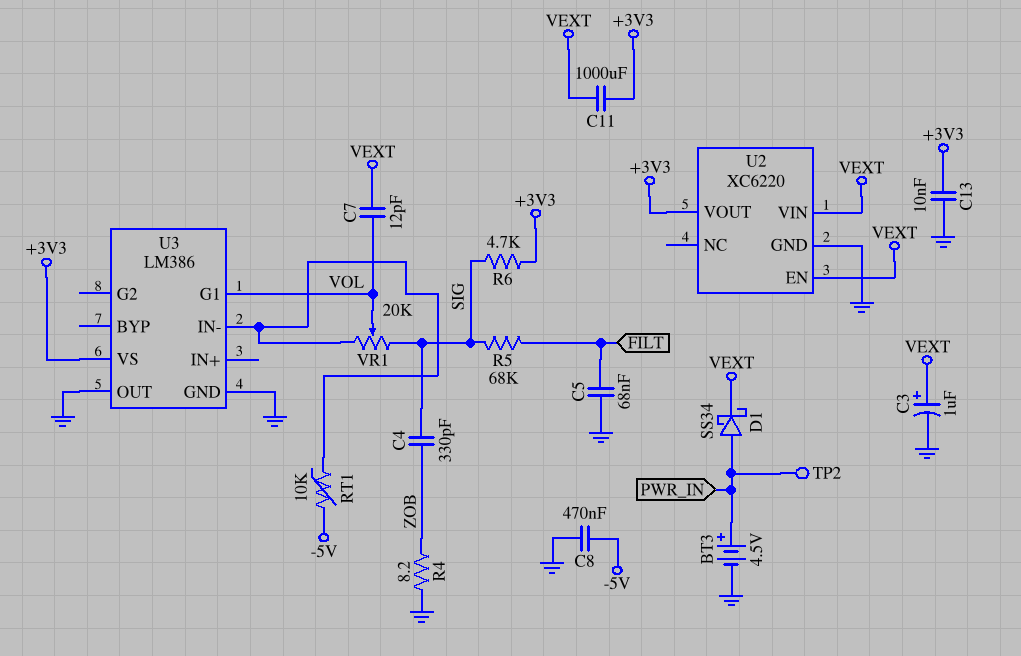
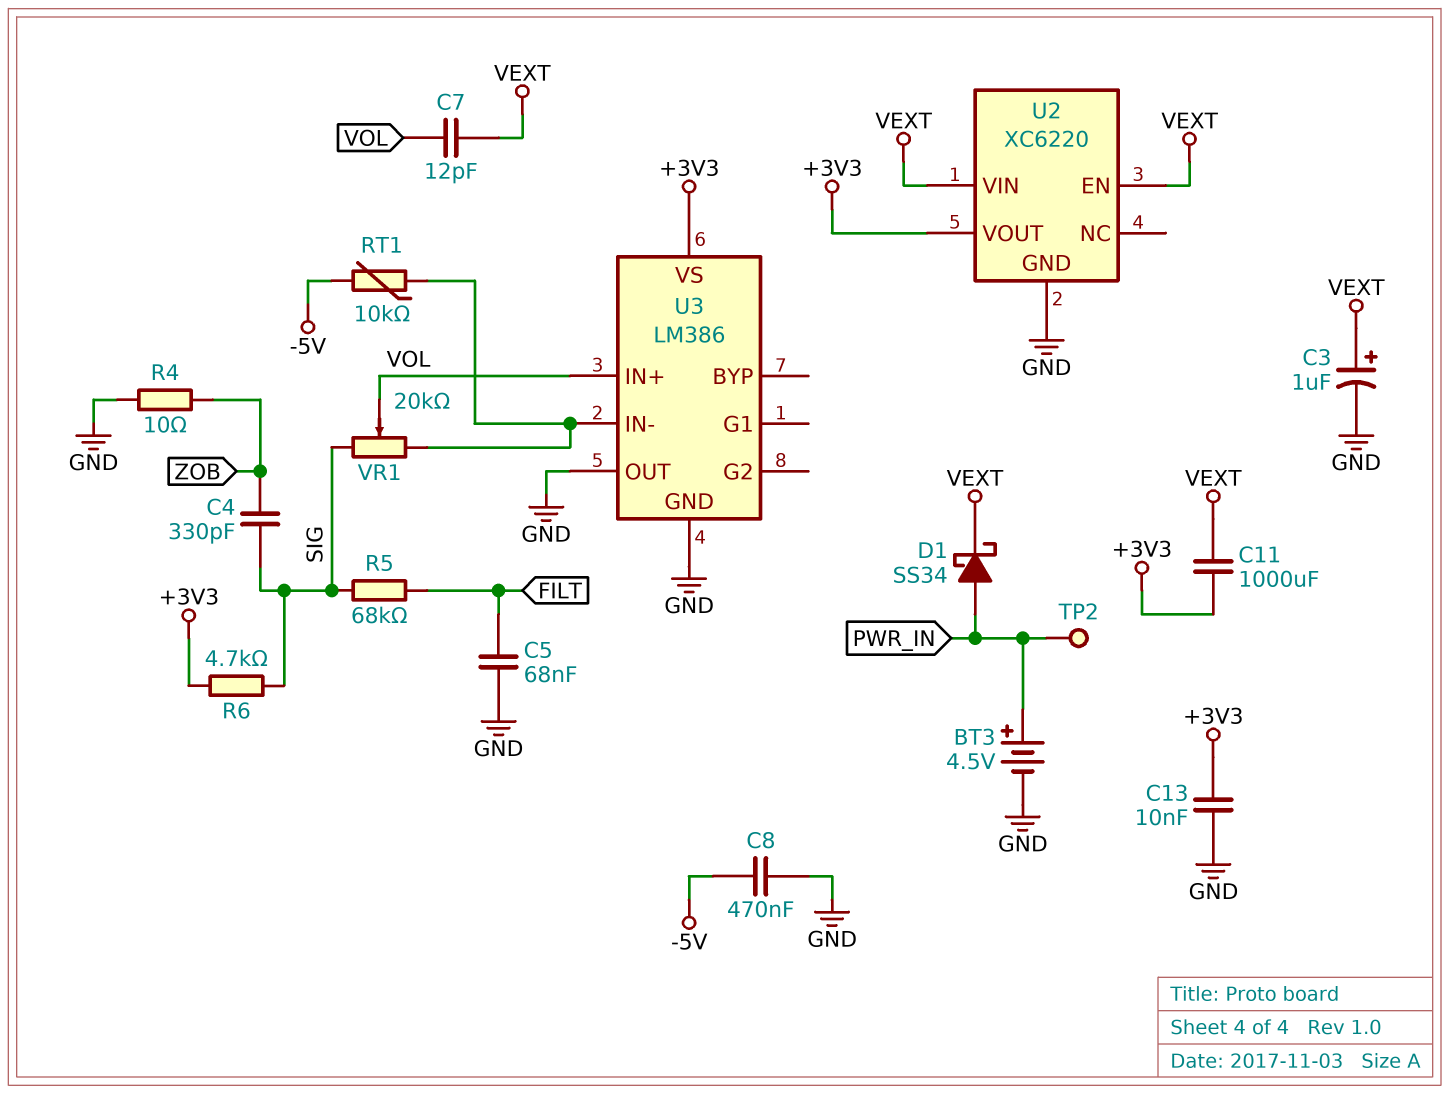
R4: 8.2 (GND, ZOB) -> 10 (GND, ZOB)
U3 pin G1: VOL -> none
U3 pin IN+: none -> VOL

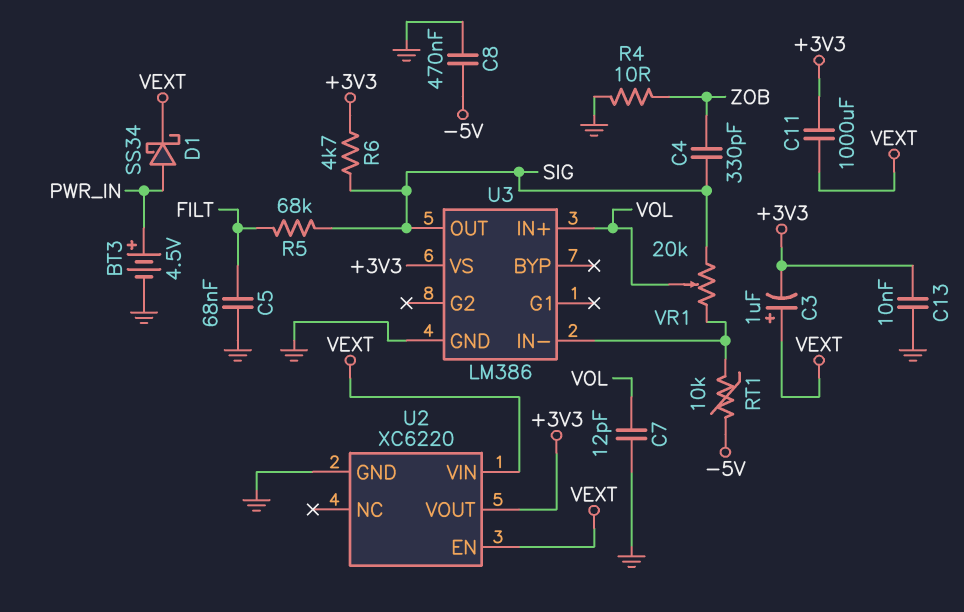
C3: 1uF (plus VEXT, minus GND) -> 1uF (plus VEXT, minus +3V3)
C7: 12pF (VEXT, VOL) -> 12pF (GND, VOL)
TP2: test point (PWR_IN) -> none
U3 pin OUT: GND -> SIG

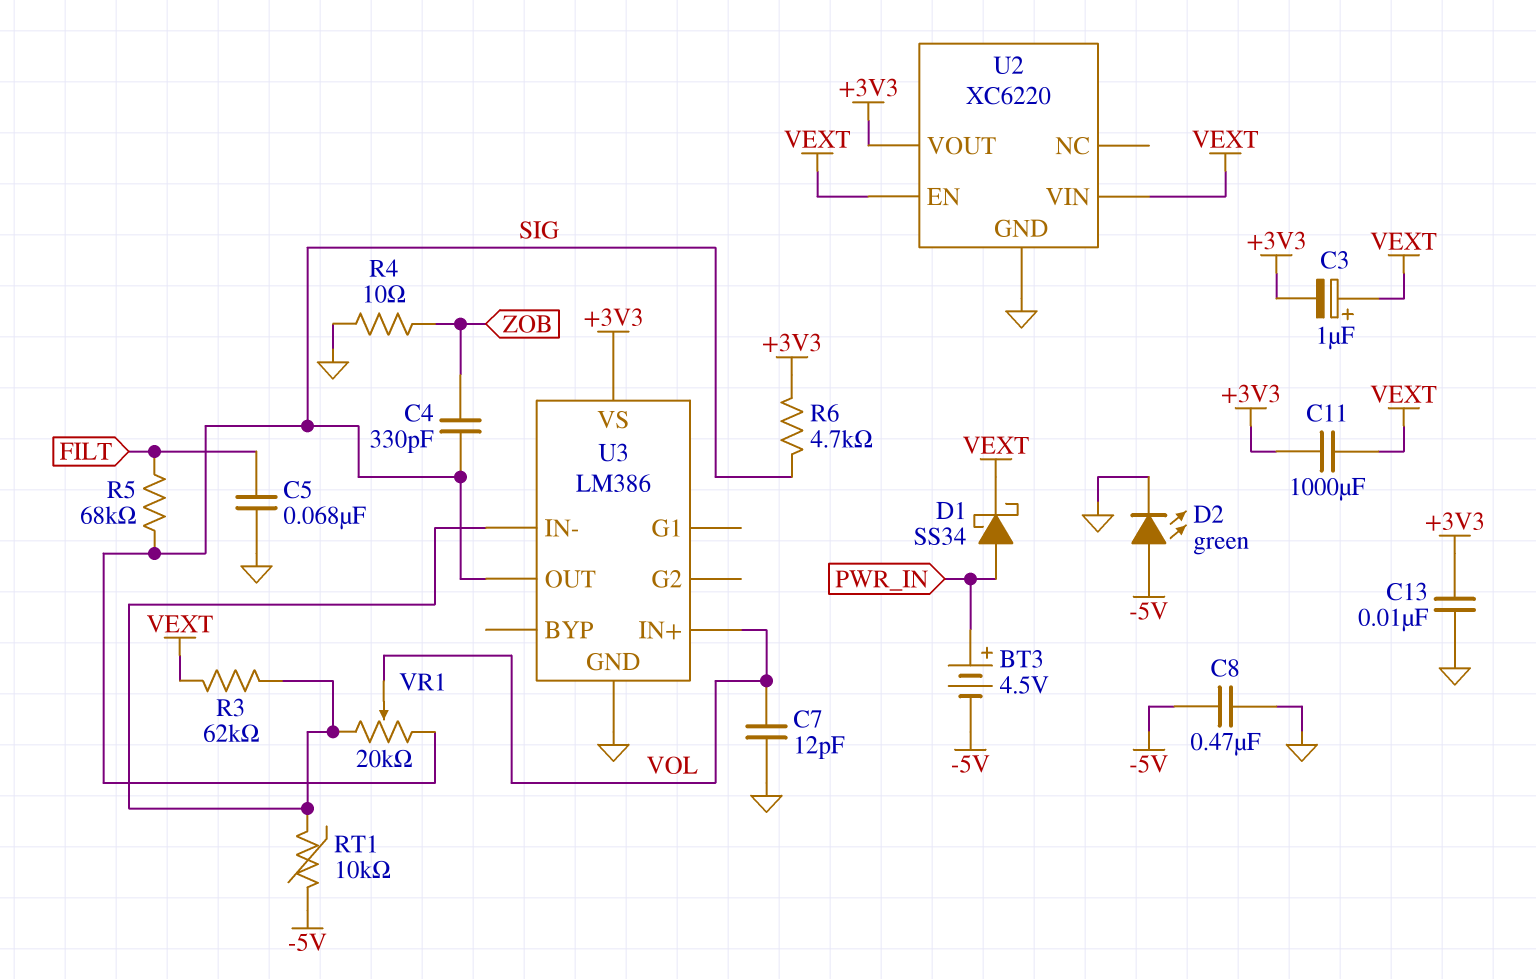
BT3: 4.5V (plus PWR_IN, minus GND) -> 4.5V (plus PWR_IN, minus -5V)
D2: none -> LED green (A -5V, K GND)
R3: none -> 62k (U3/IN-, VEXT)

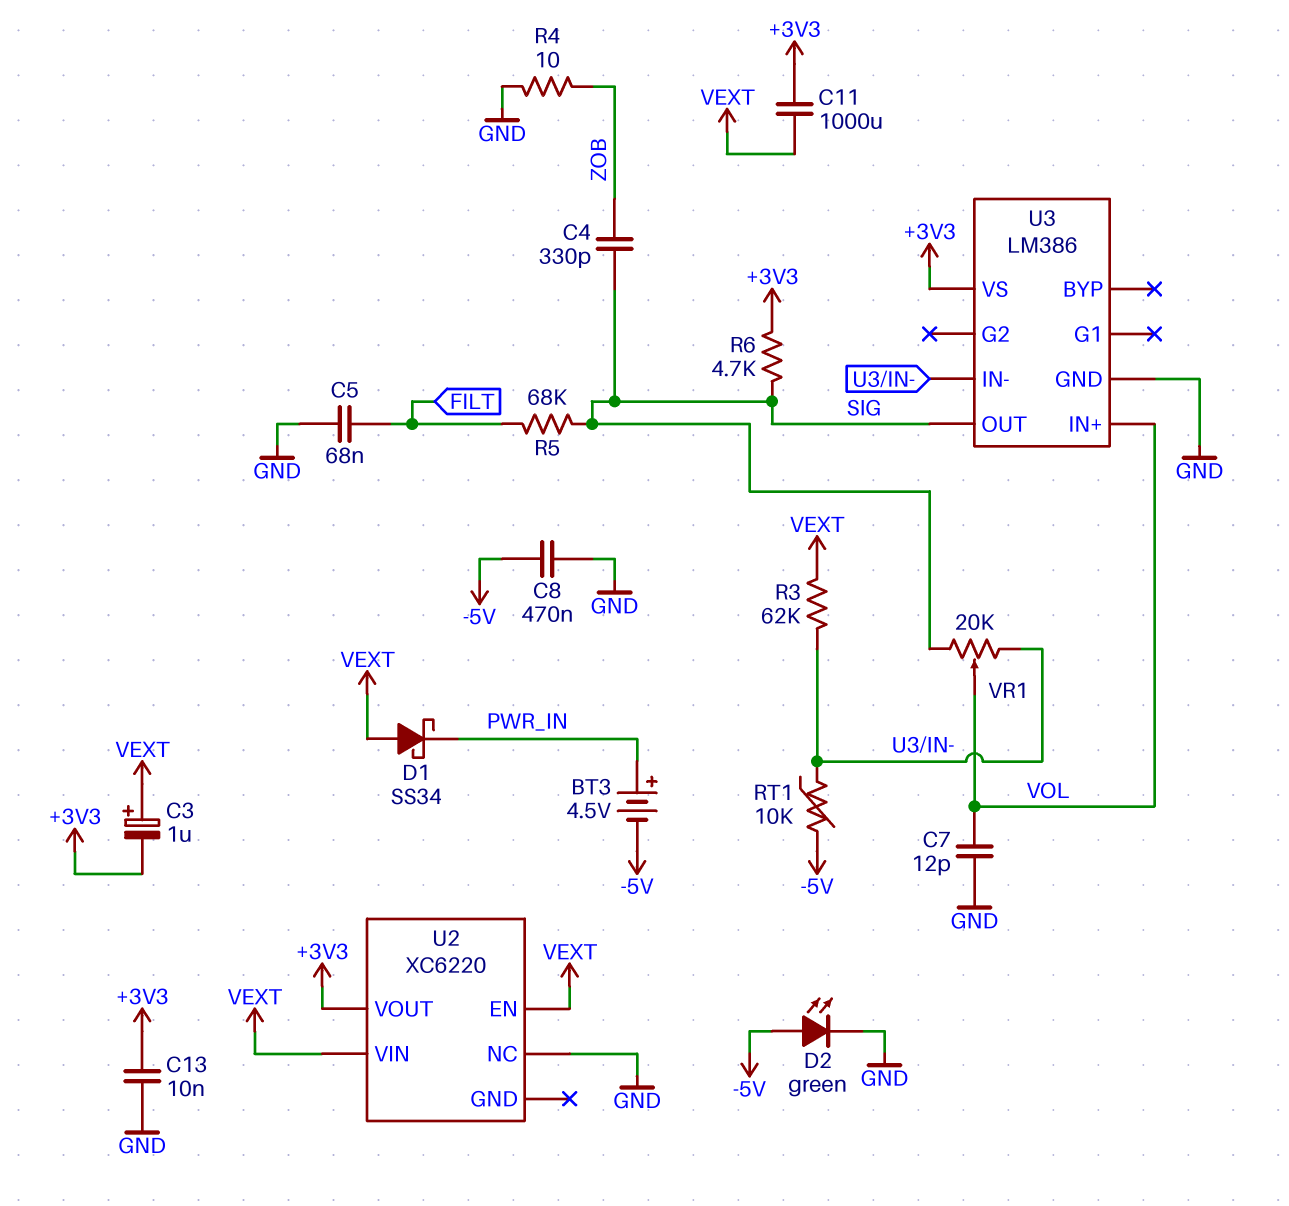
D1: schottky SS34 (A PWR_IN, K VEXT) -> schottky SS34 (A VEXT, K PWR_IN)
U2 pin GND: GND -> none
U2 pin NC: none -> GND

